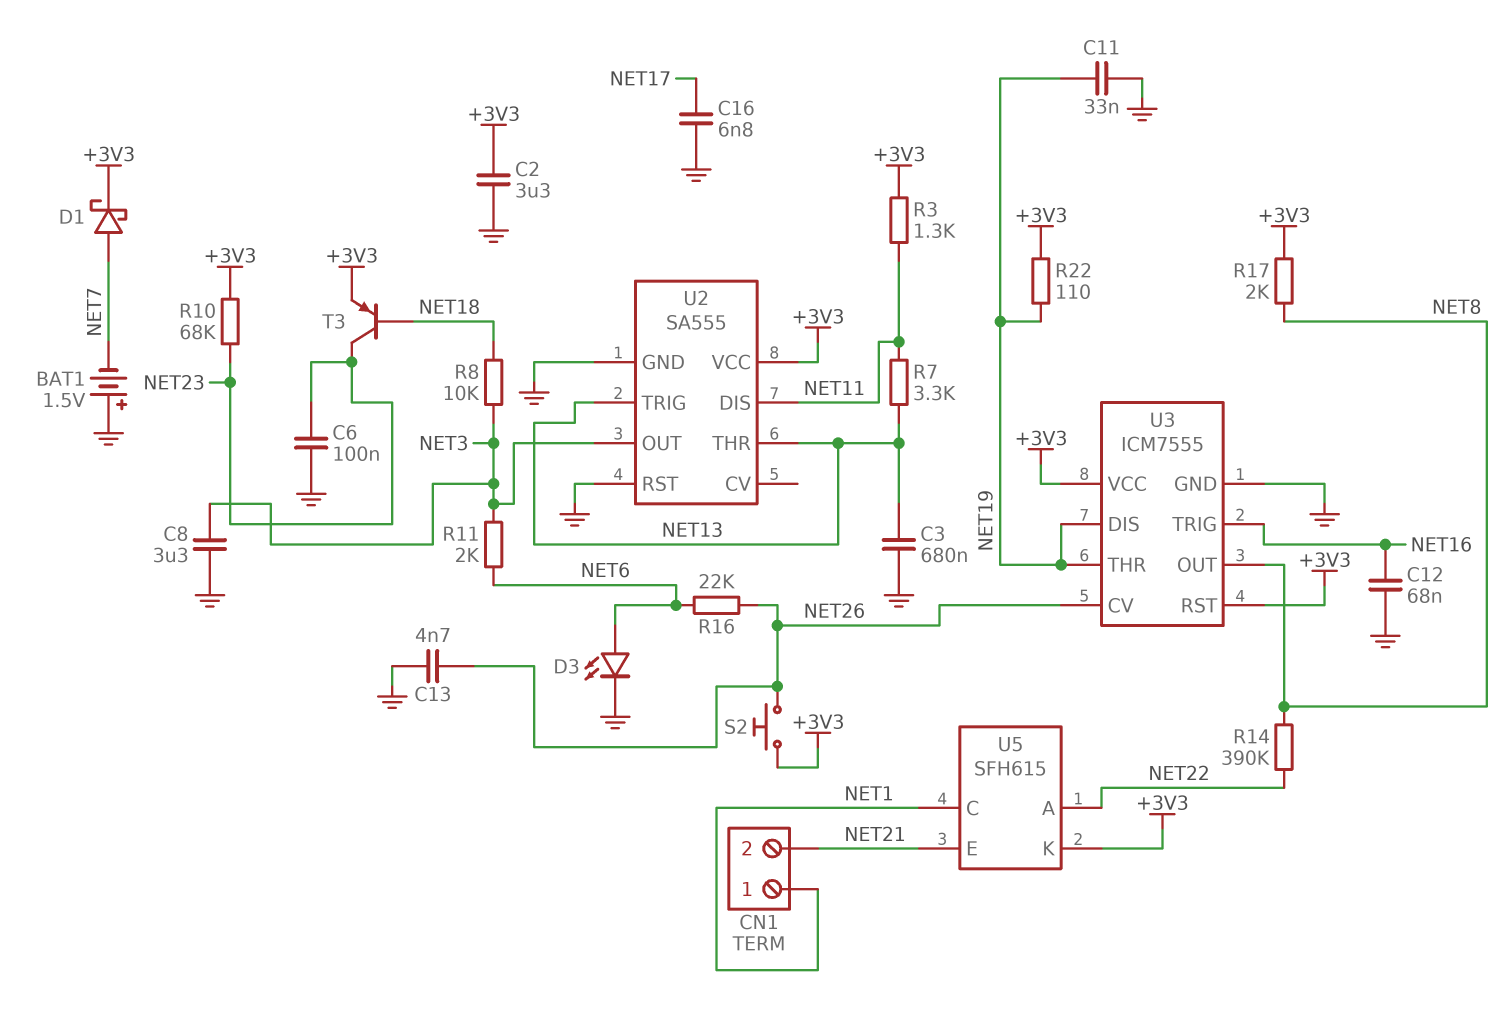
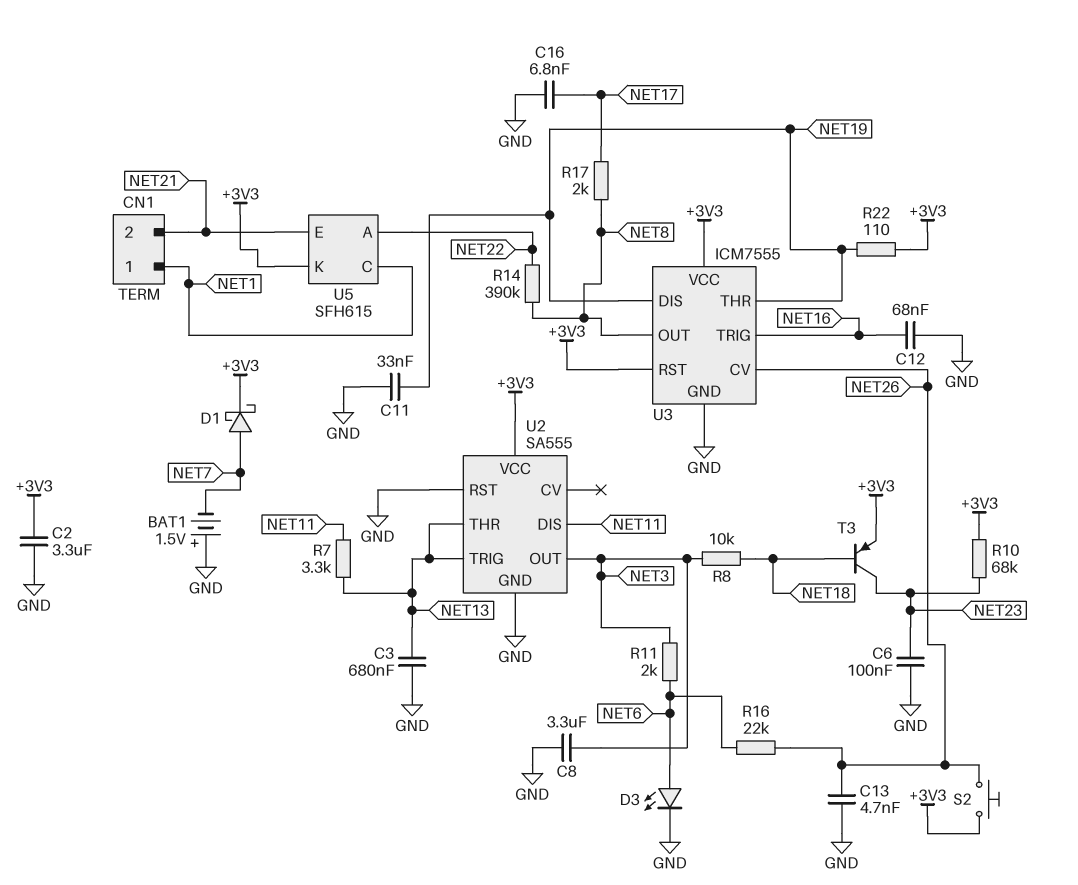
R3: 1.3k (+3V3, NET11) -> none
R17: 2k (+3V3, NET8) -> 2k (NET8, NET17)

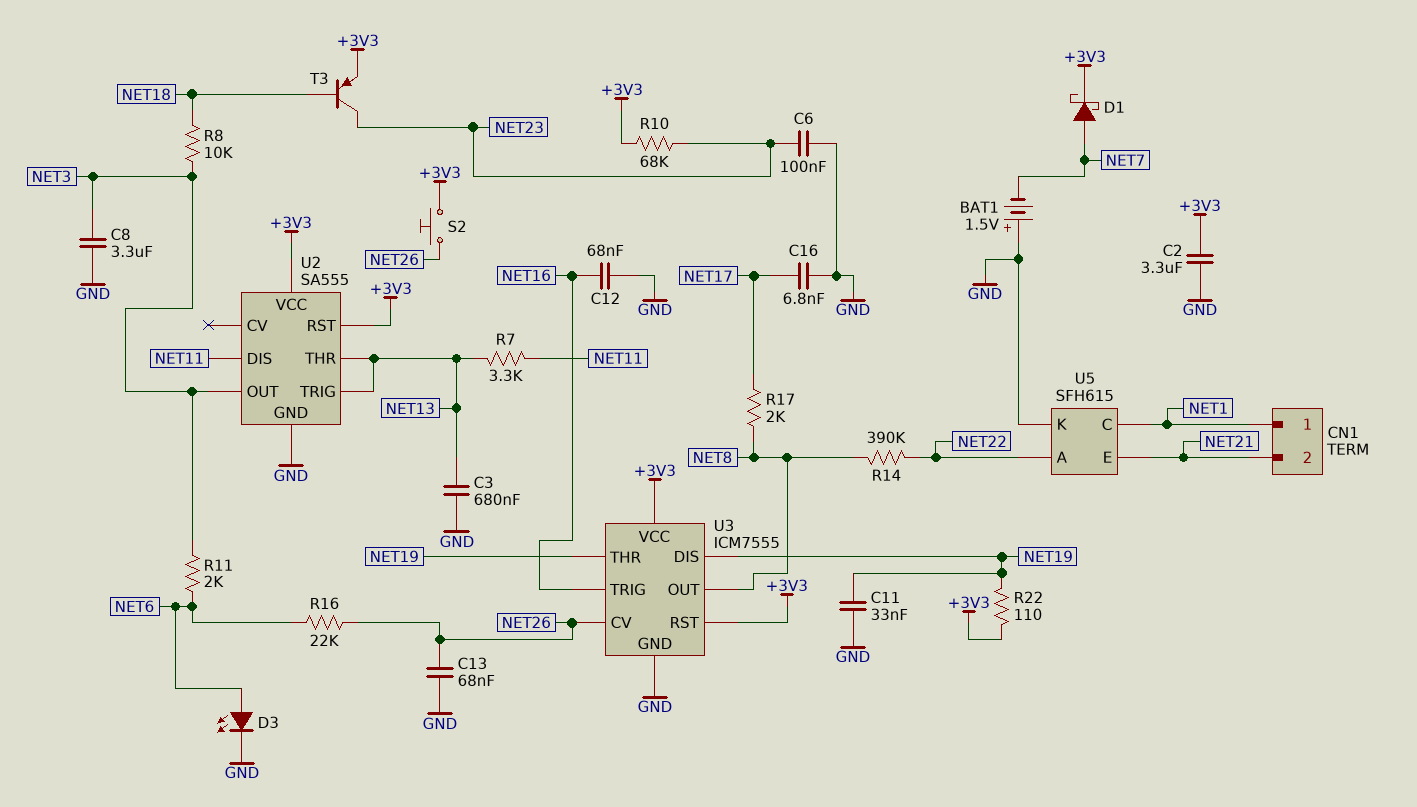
C13: 4.7nF (GND, NET26) -> 68nF (GND, NET26)
U2 pin RST: GND -> +3V3
U5 pin K: +3V3 -> GND

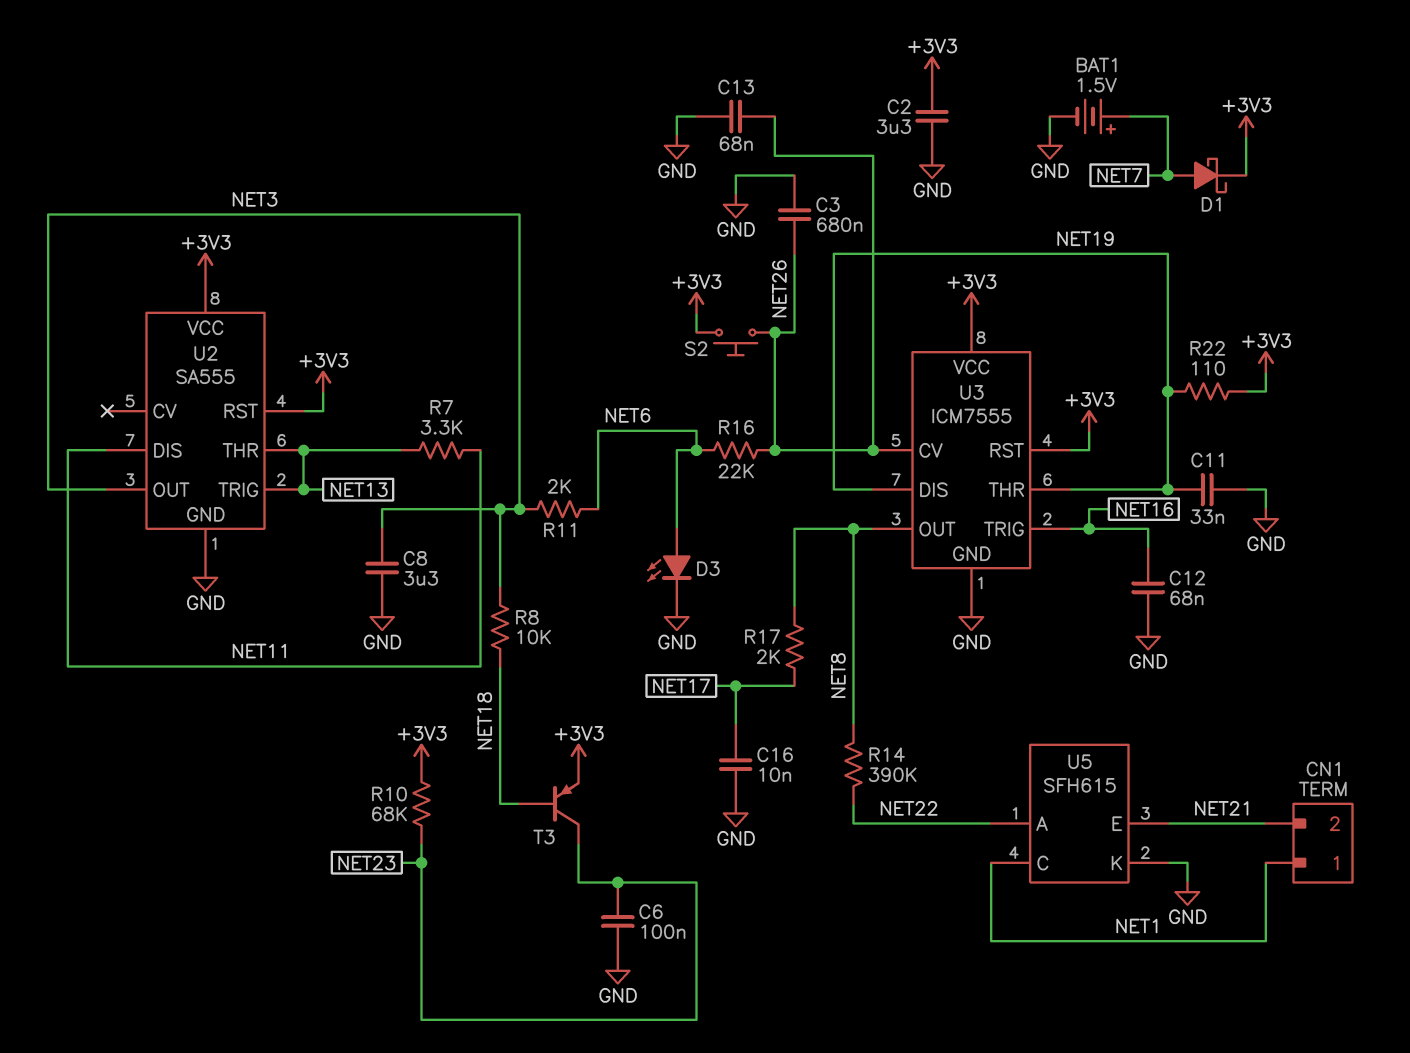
BAT1: 1.5V (plus GND, minus NET7) -> 1.5V (plus NET7, minus GND)
C3: 680nF (GND, NET13) -> 680nF (GND, NET26)
C16: 6.8nF (GND, NET17) -> 10nF (GND, NET17)

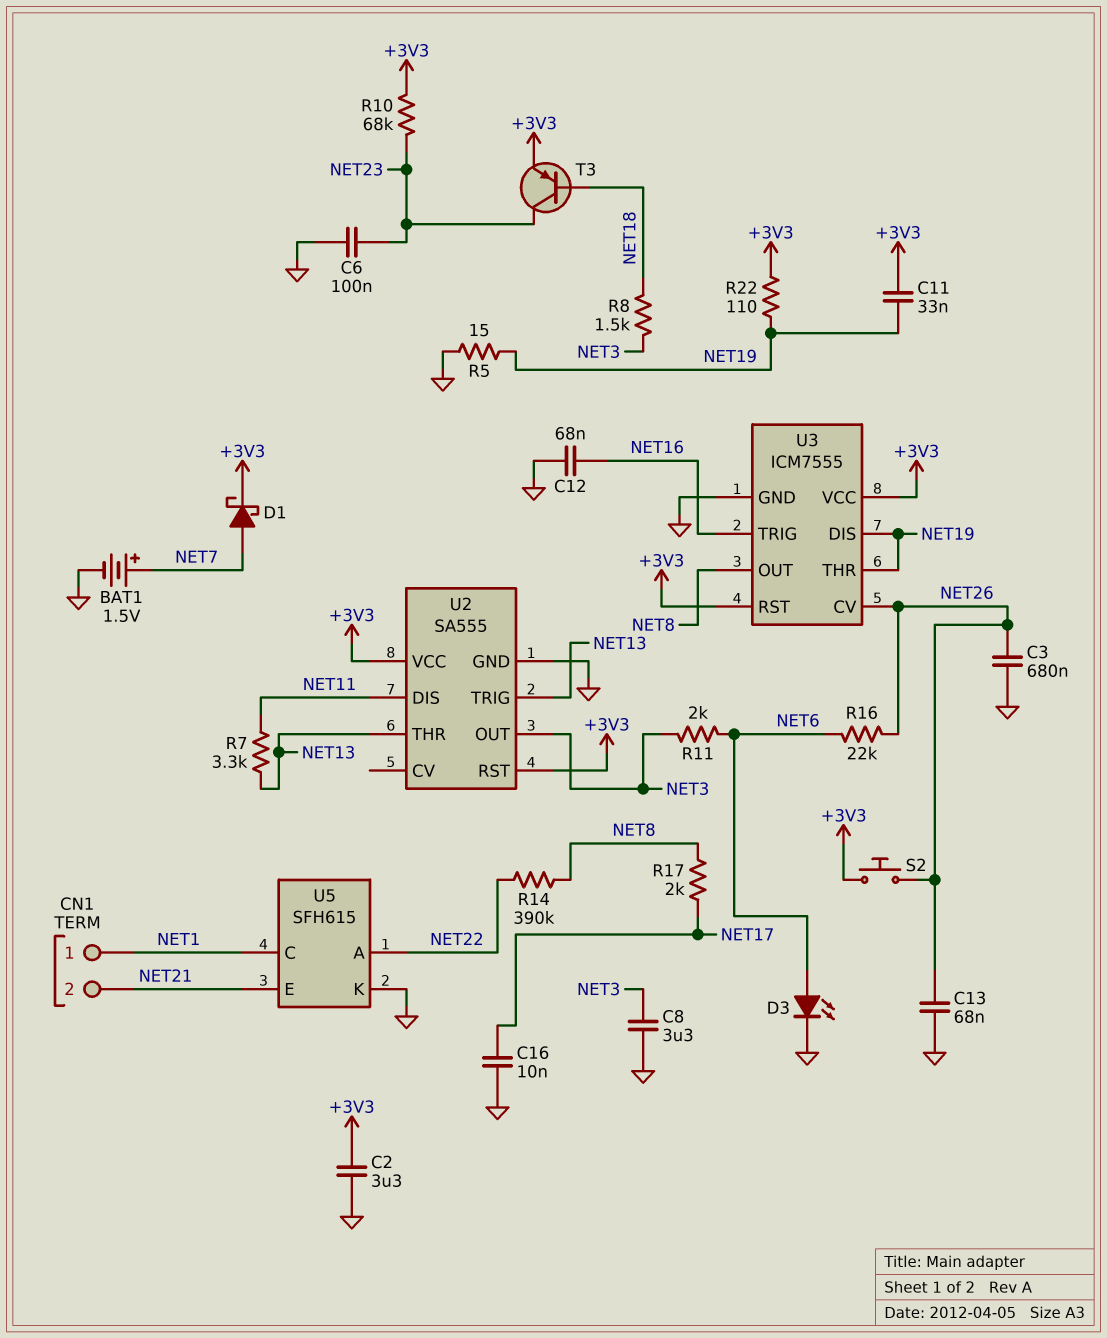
C11: 33nF (GND, NET19) -> 33nF (+3V3, NET19)
R5: none -> 15 (GND, NET19)
R8: 10k (NET3, NET18) -> 1.5k (NET3, NET18)

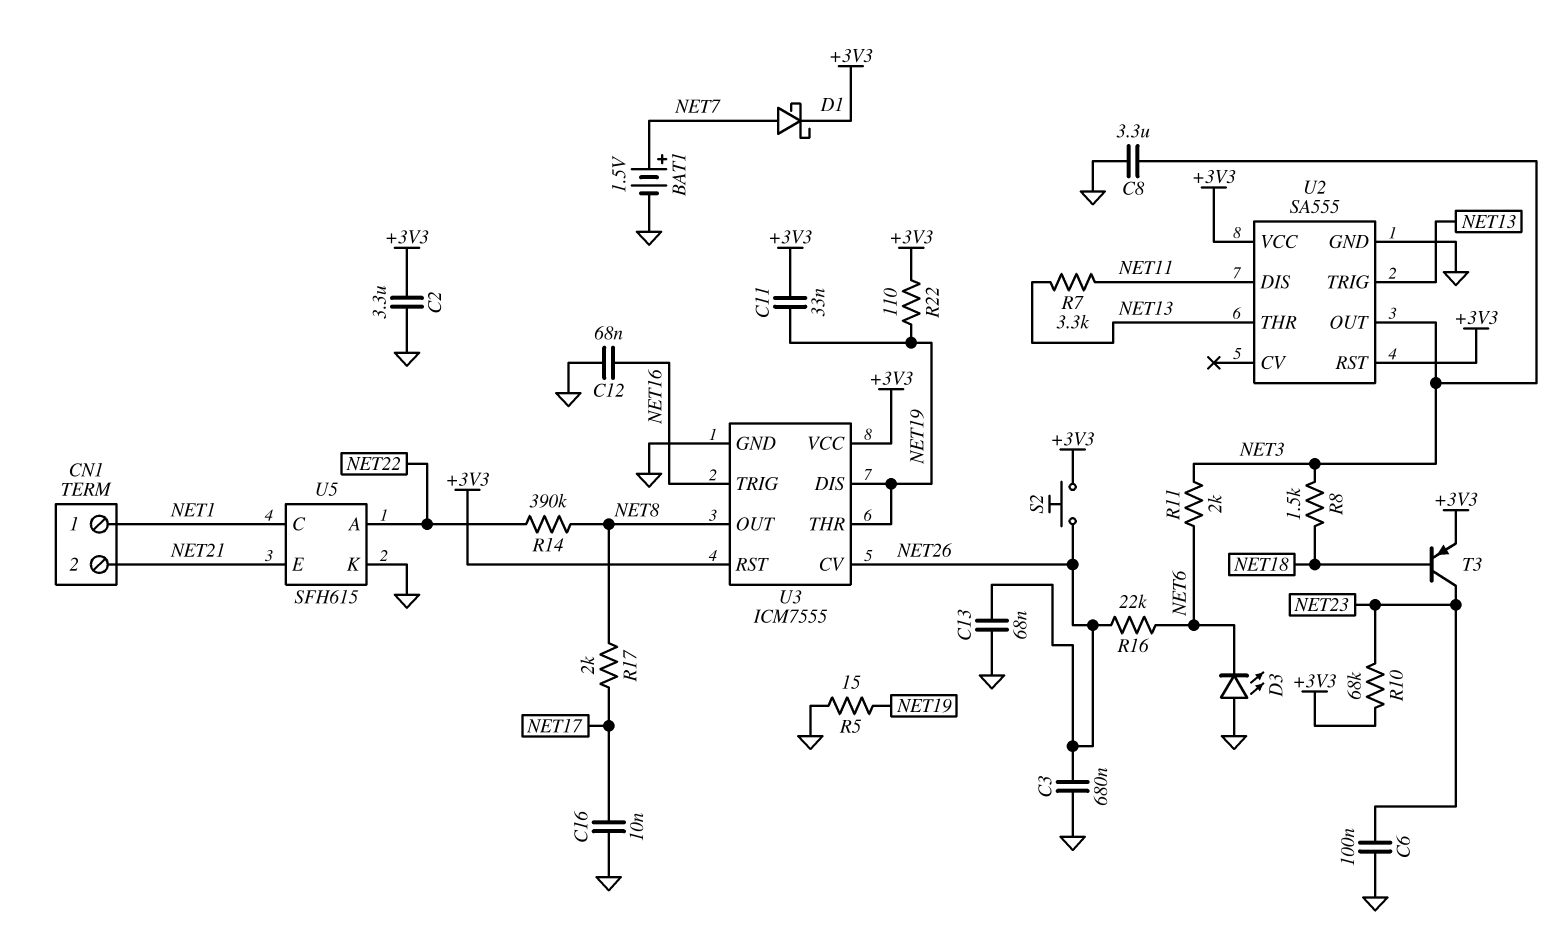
D3: LED (A NET6, K GND) -> LED (A GND, K NET6)

